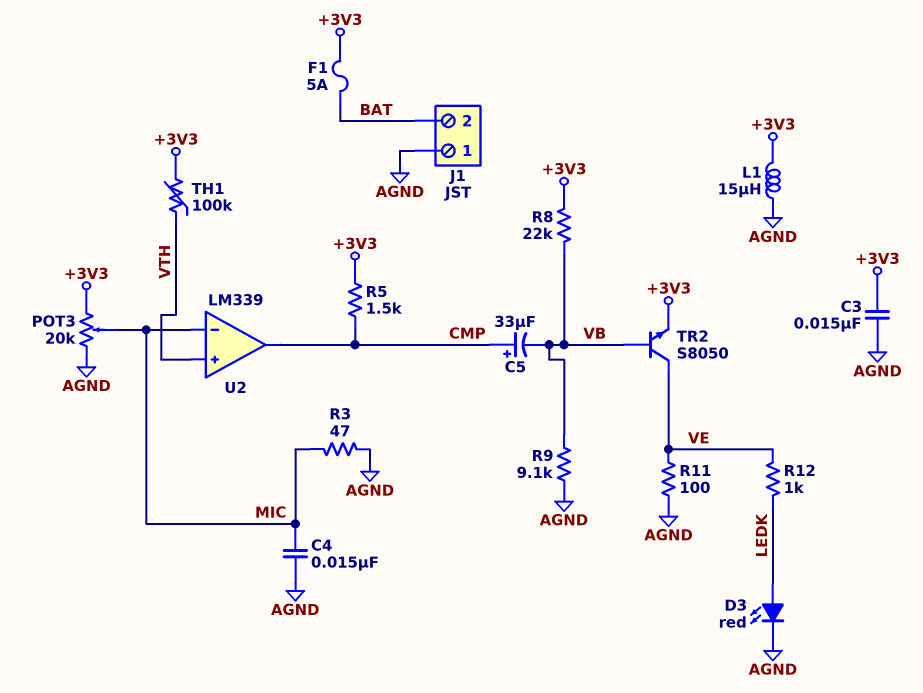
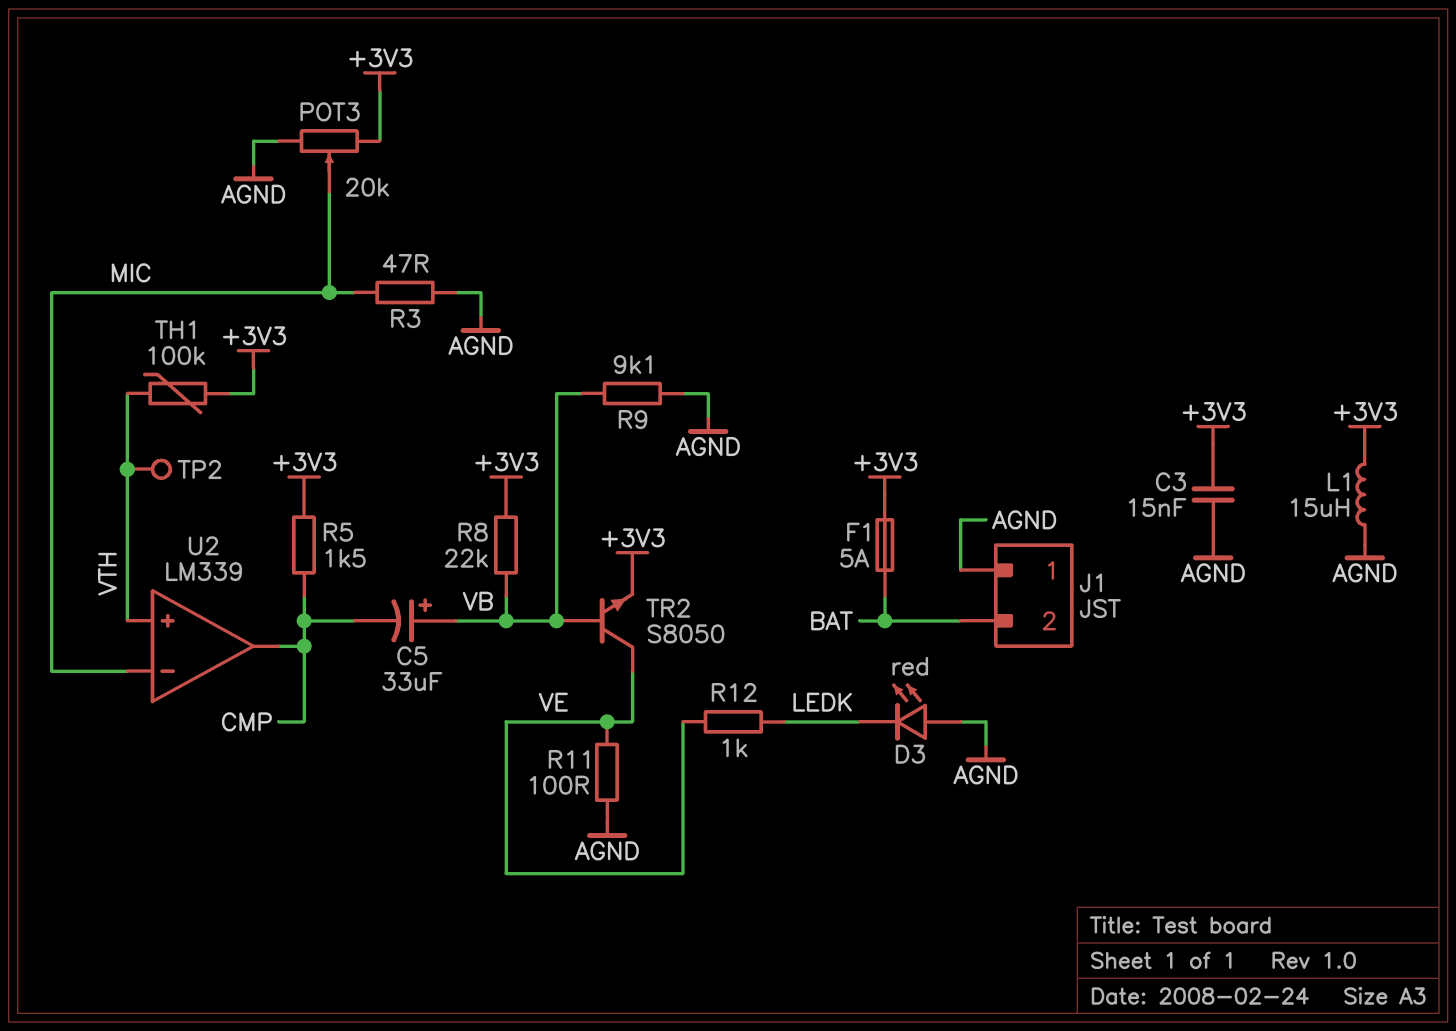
C4: 15nF (AGND, MIC) -> none
C5: 33uF (plus CMP, minus VB) -> 33uF (plus VB, minus CMP)
D3: LED red (A LEDK, K AGND) -> LED red (A AGND, K LEDK)
TP2: none -> test point (VTH)

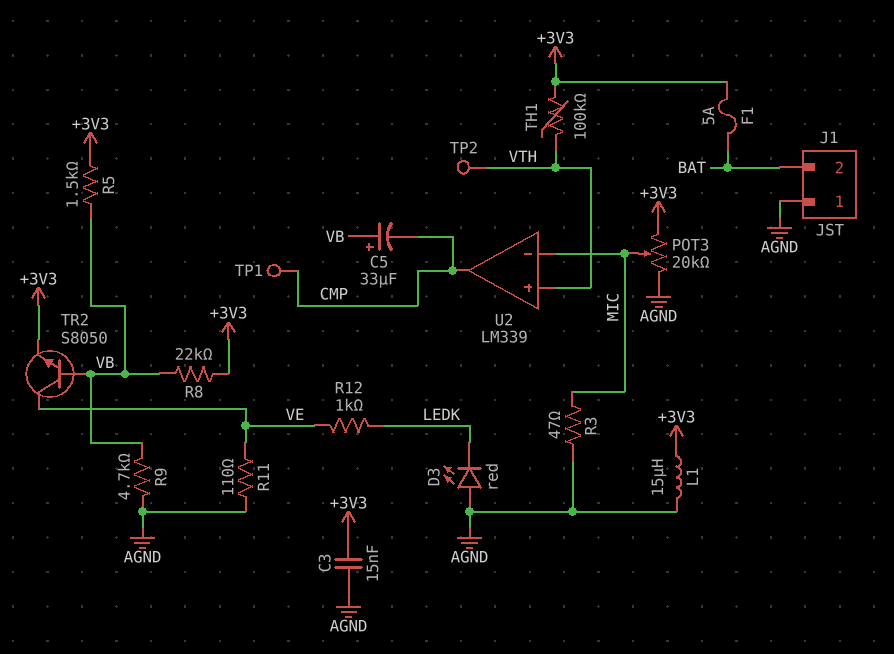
R5: 1.5k (+3V3, CMP) -> 1.5k (+3V3, VB)
R9: 9.1k (AGND, VB) -> 4.7k (AGND, VB)
R11: 100 (AGND, VE) -> 110 (AGND, VE)
TP1: none -> test point (CMP)

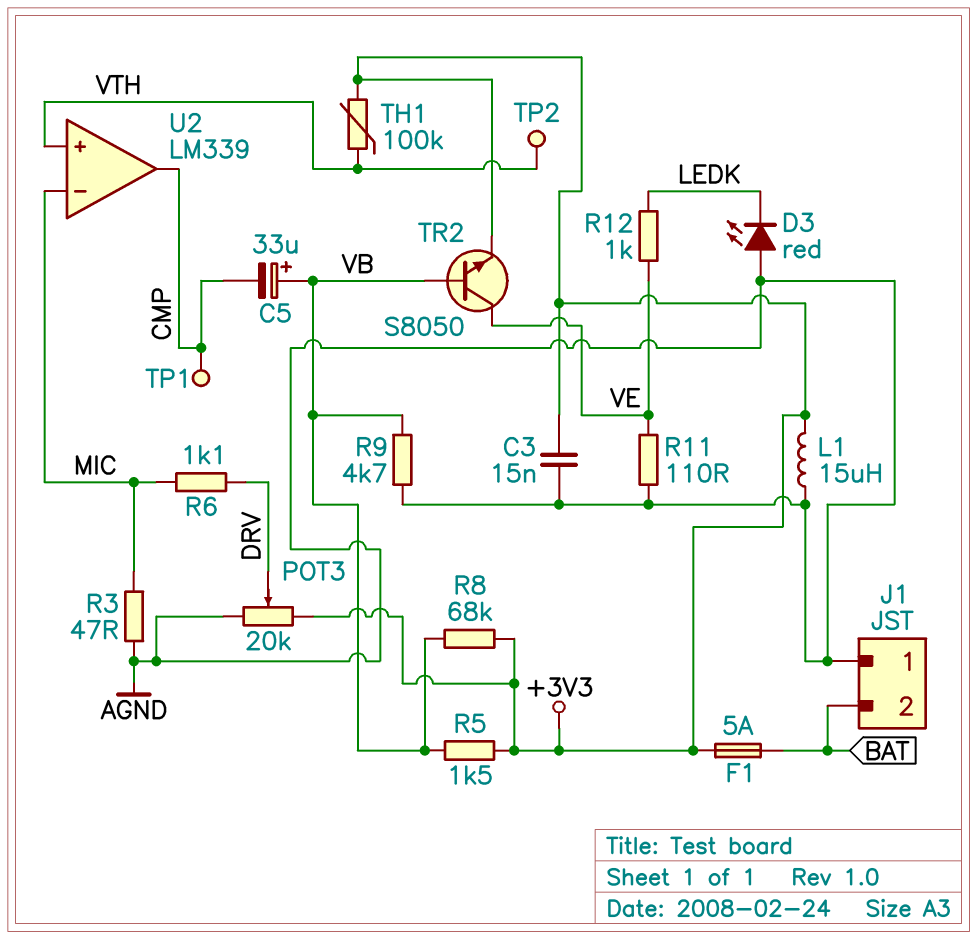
POT3: 20k (+3V3, AGND, wiper MIC) -> 20k (+3V3, AGND, wiper DRV)
R6: none -> 1.1k (DRV, MIC)
R8: 22k (+3V3, VB) -> 68k (+3V3, VB)

